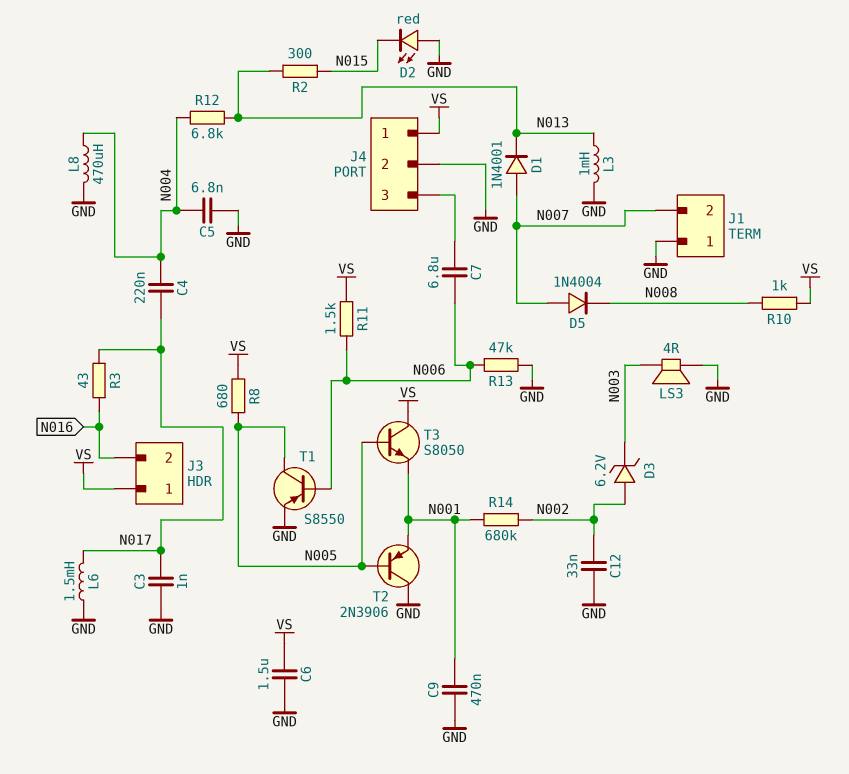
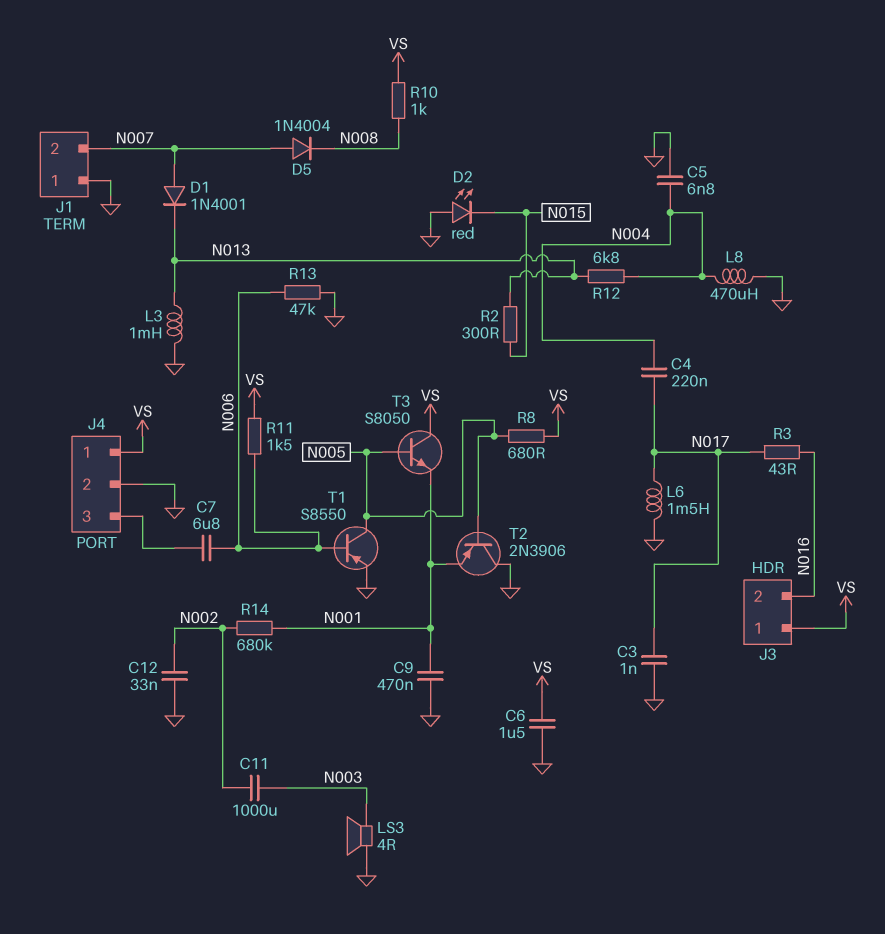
C11: none -> 1000uF (N002, N003)
D3: zener 6.2V (A N002, K N003) -> none

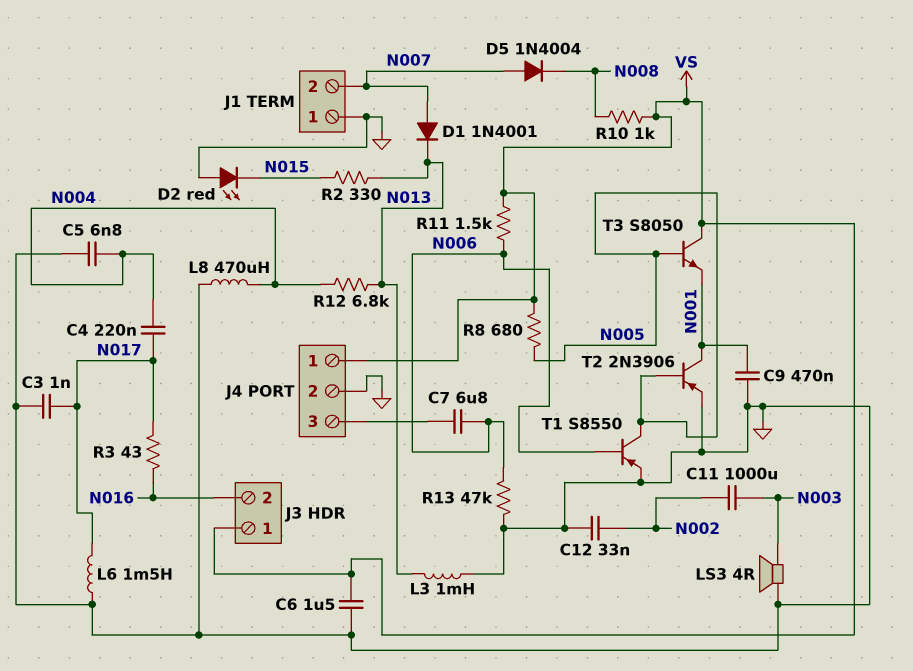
R2: 300 (N013, N015) -> 330 (N013, N015)
R14: 680k (N001, N002) -> none
T2: PNP 2N3906 (B N005, C GND, E N001) -> PNP 2N3906 (B N005, C N001, E GND)

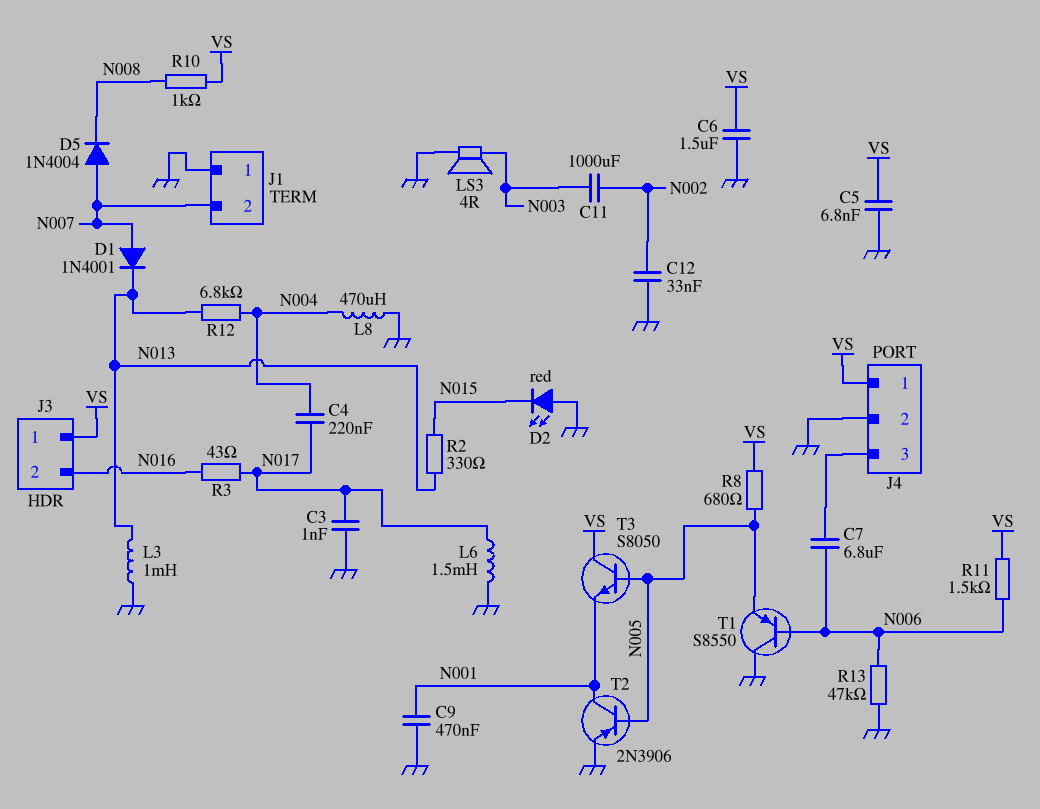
C5: 6.8nF (GND, N004) -> 6.8nF (GND, VS)
T1: PNP S8550 (B N006, C N005, E GND) -> PNP S8550 (B N006, C GND, E N005)

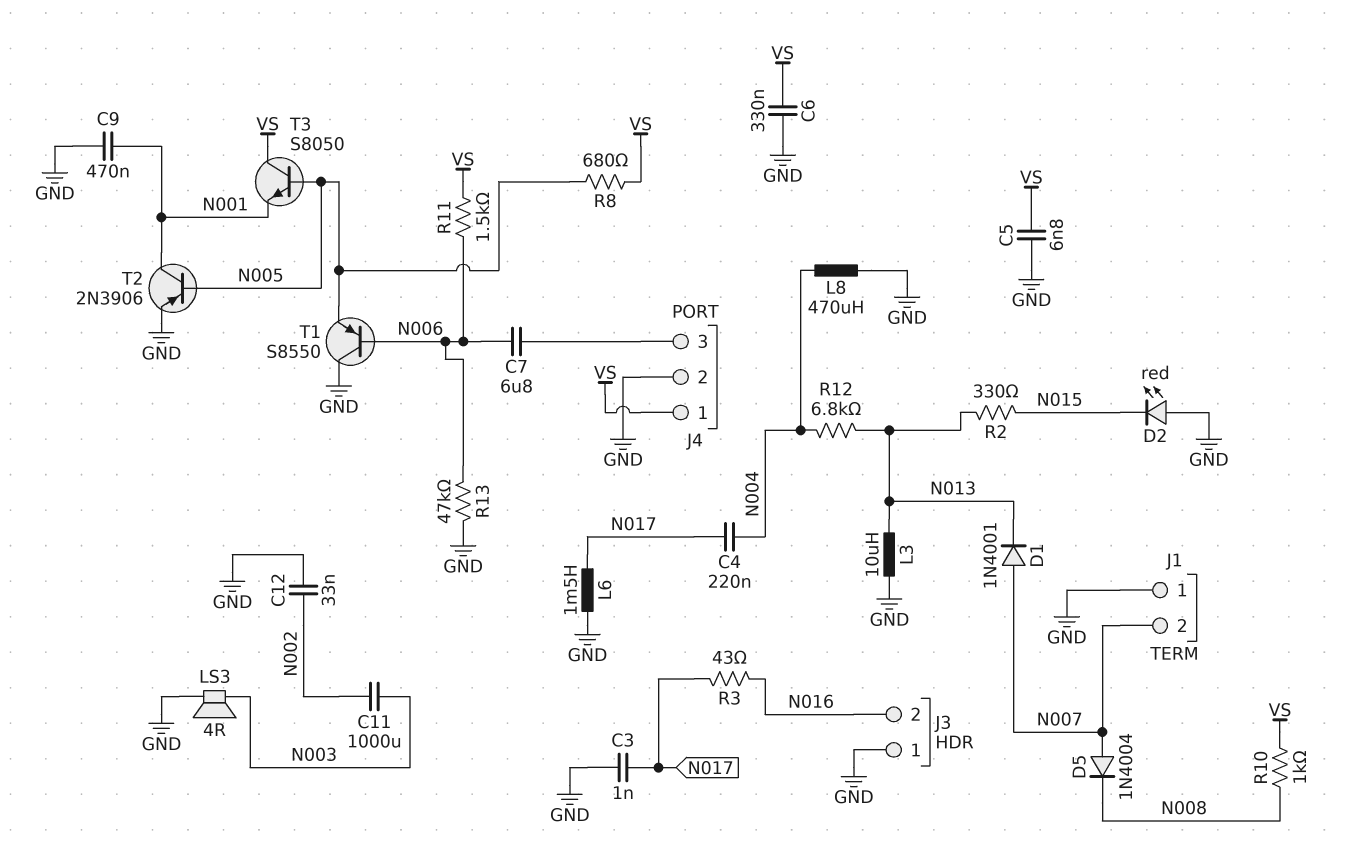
C6: 1.5uF (GND, VS) -> 330nF (GND, VS)
J3 pin 1: VS -> GND
L3: 1mH (GND, N013) -> 10uH (GND, N013)

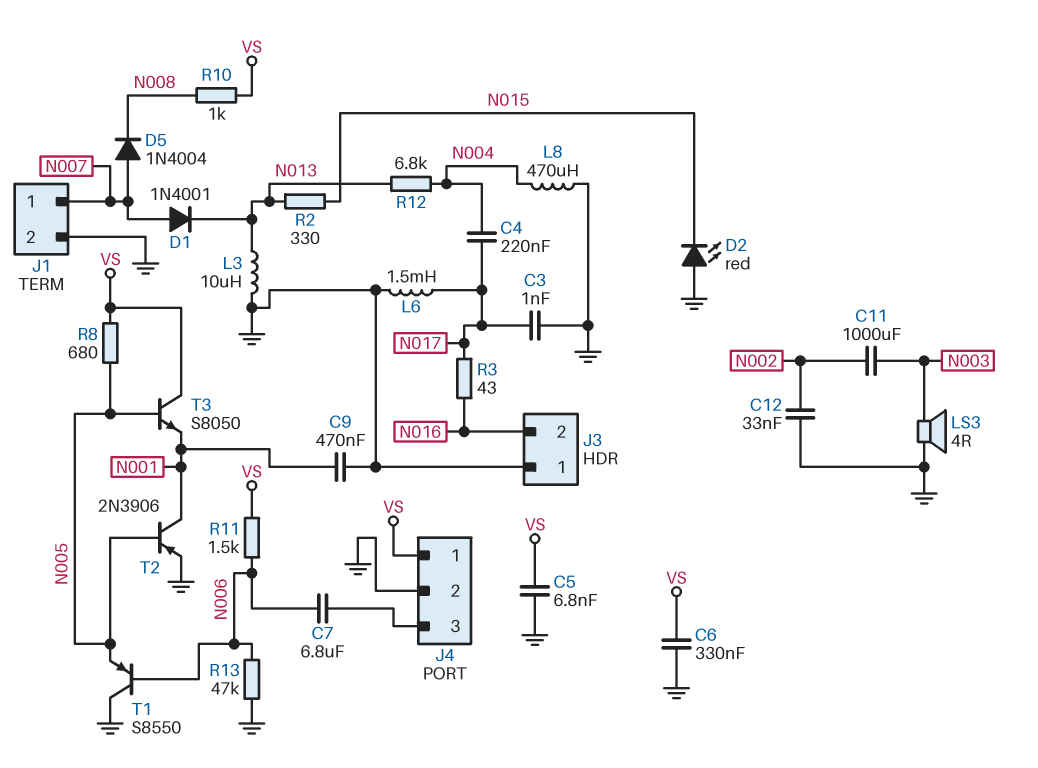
J1 pin 1: GND -> N007
J1 pin 2: N007 -> GND

